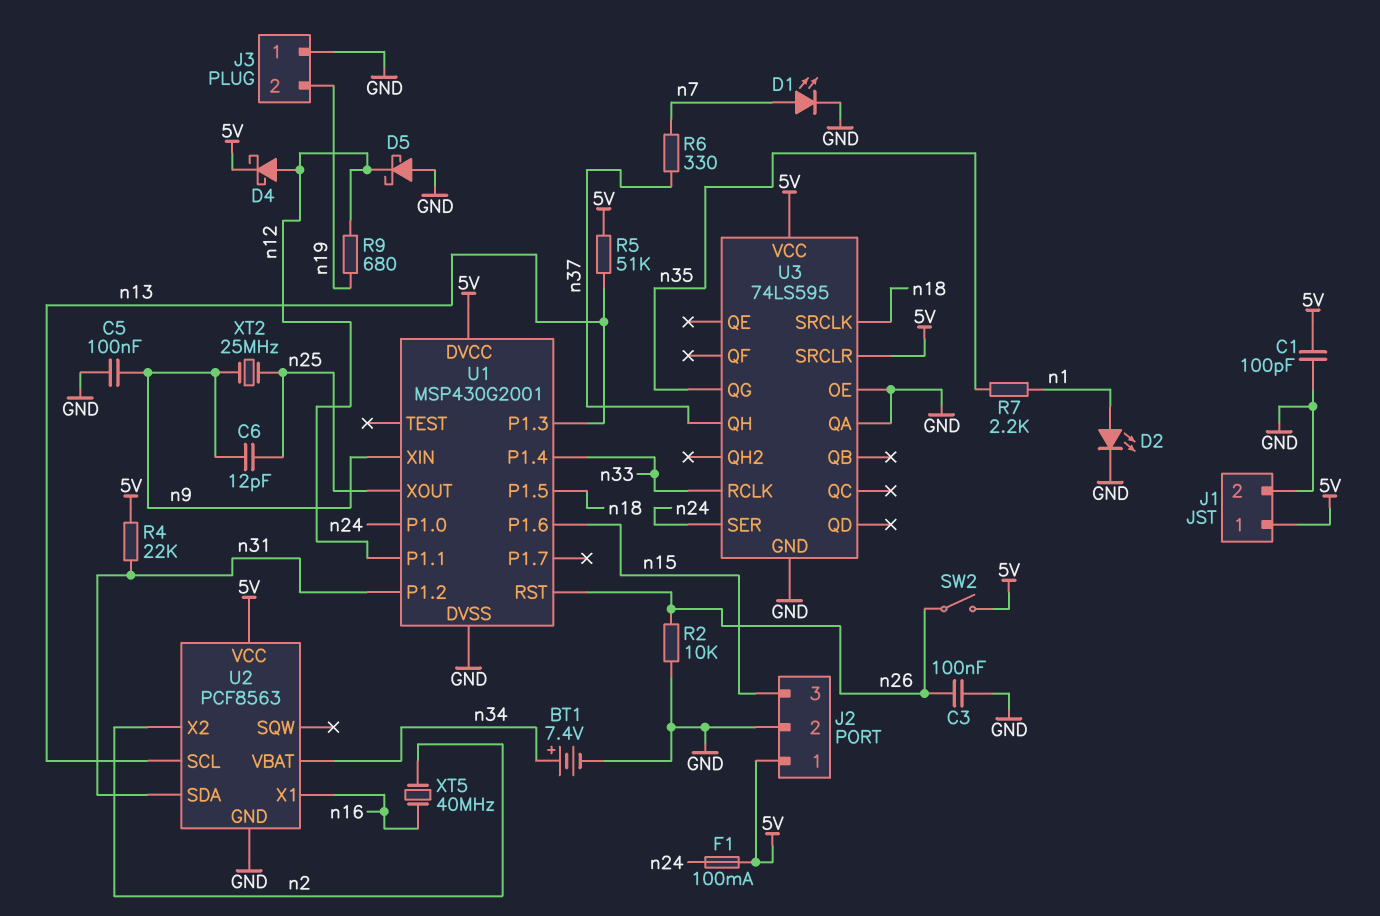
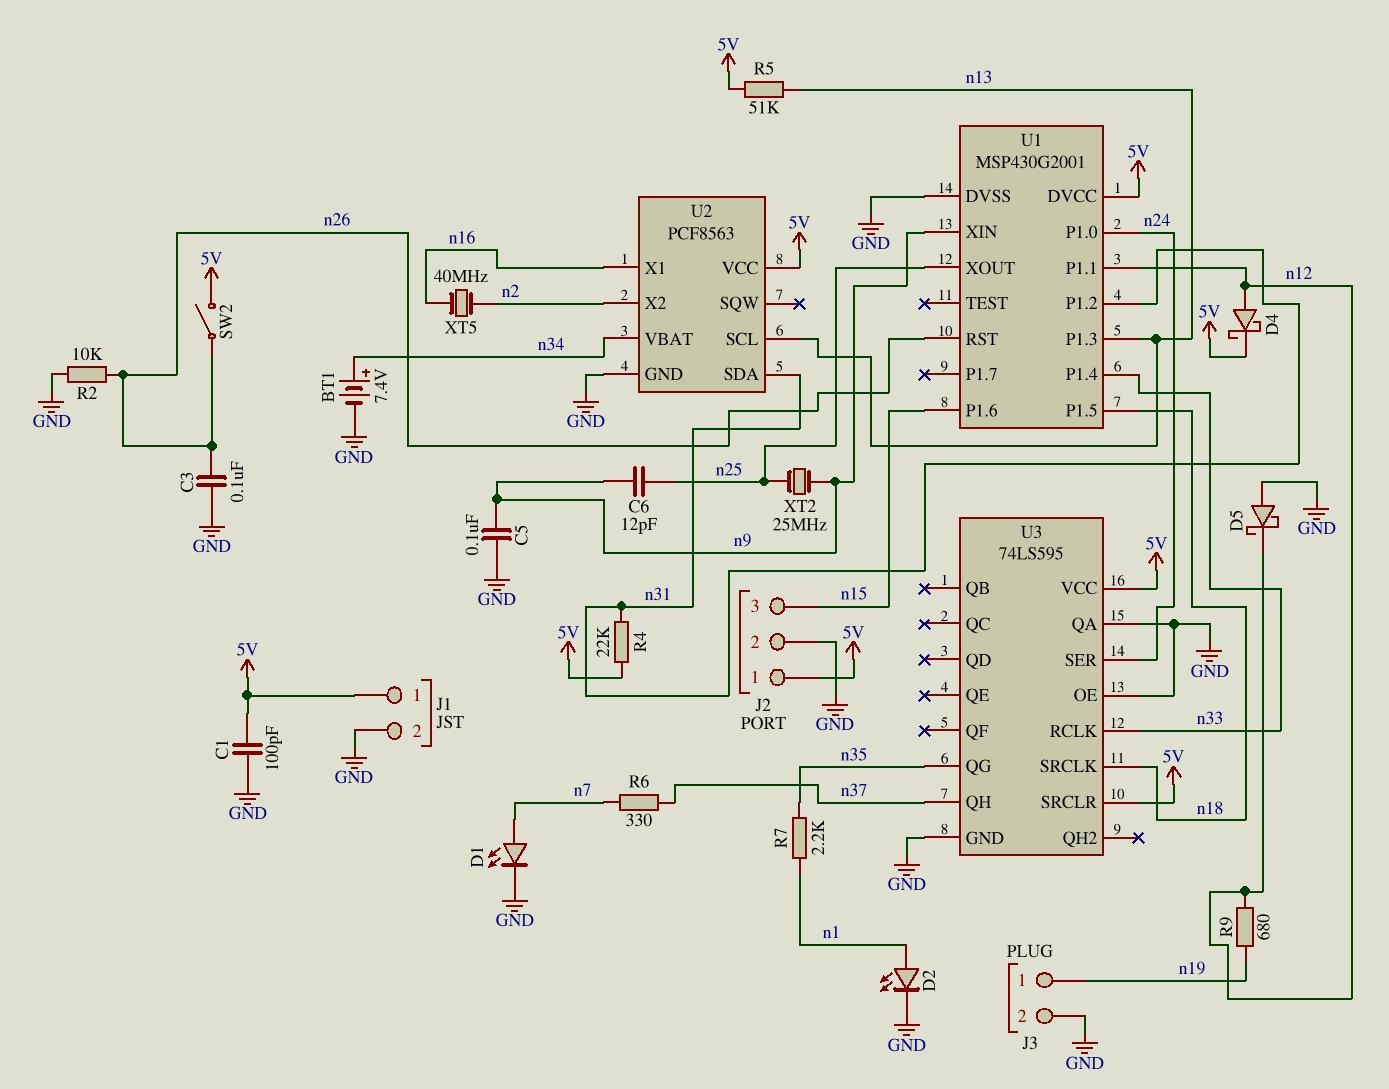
F1: 100mA (5V, n24) -> none
J3 pin 1: GND -> n19
J3 pin 2: n19 -> GND

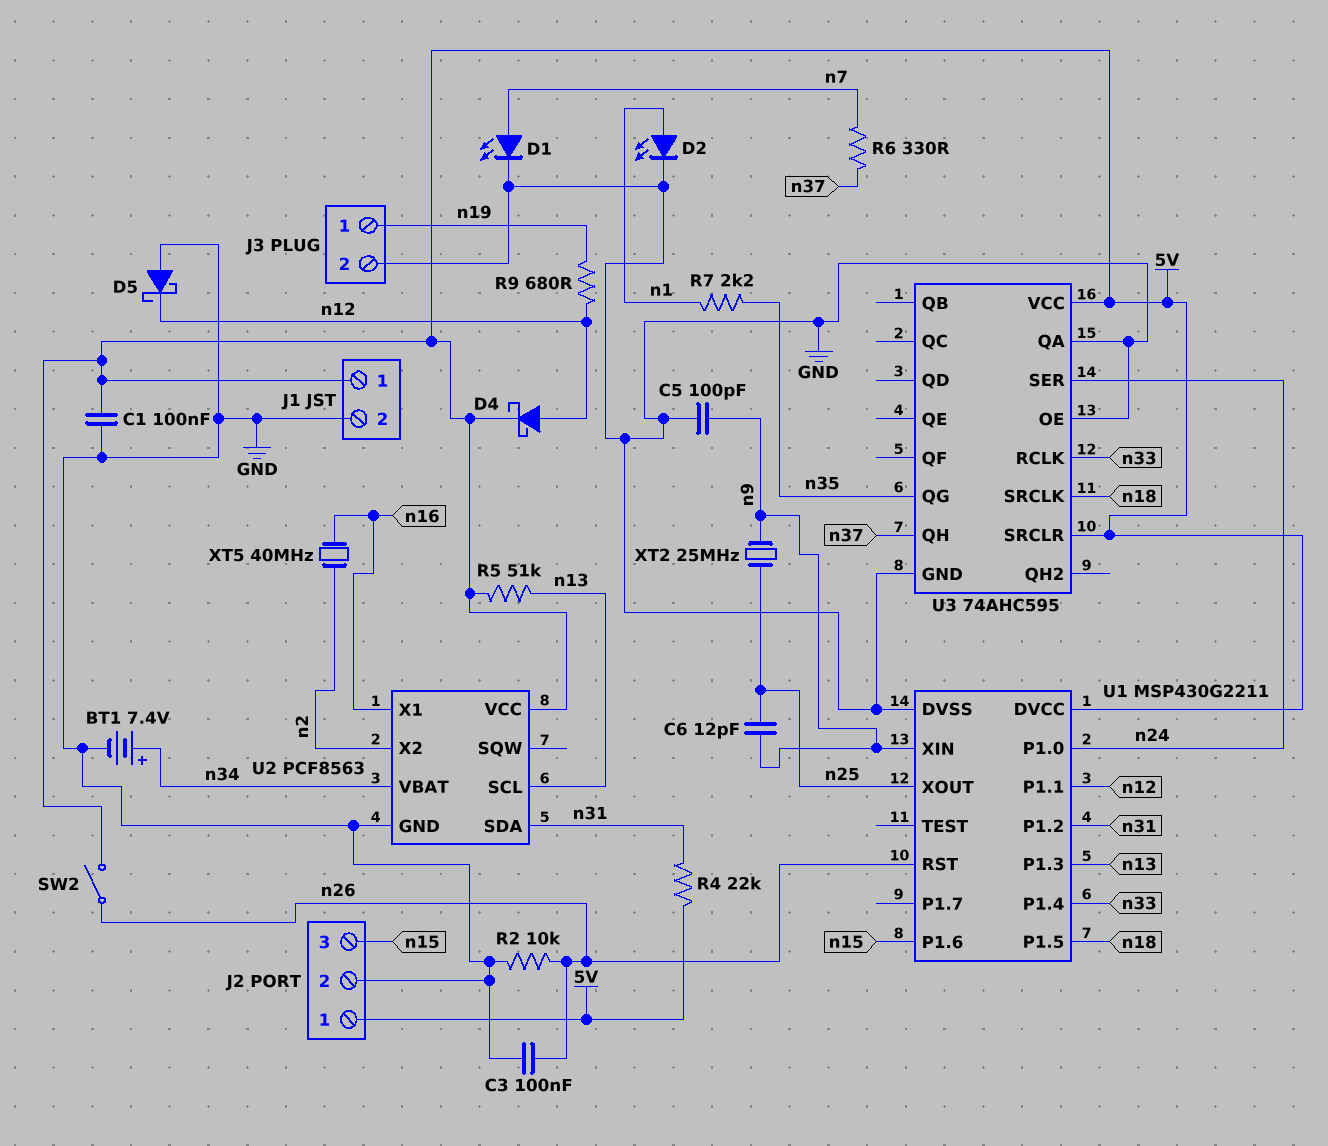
C1: 100pF (5V, GND) -> 100nF (5V, GND)
C5: 100nF (GND, n9) -> 100pF (GND, n9)
U1: MSP430G2001 -> MSP430G2211
U3: 74LS595 -> 74AHC595

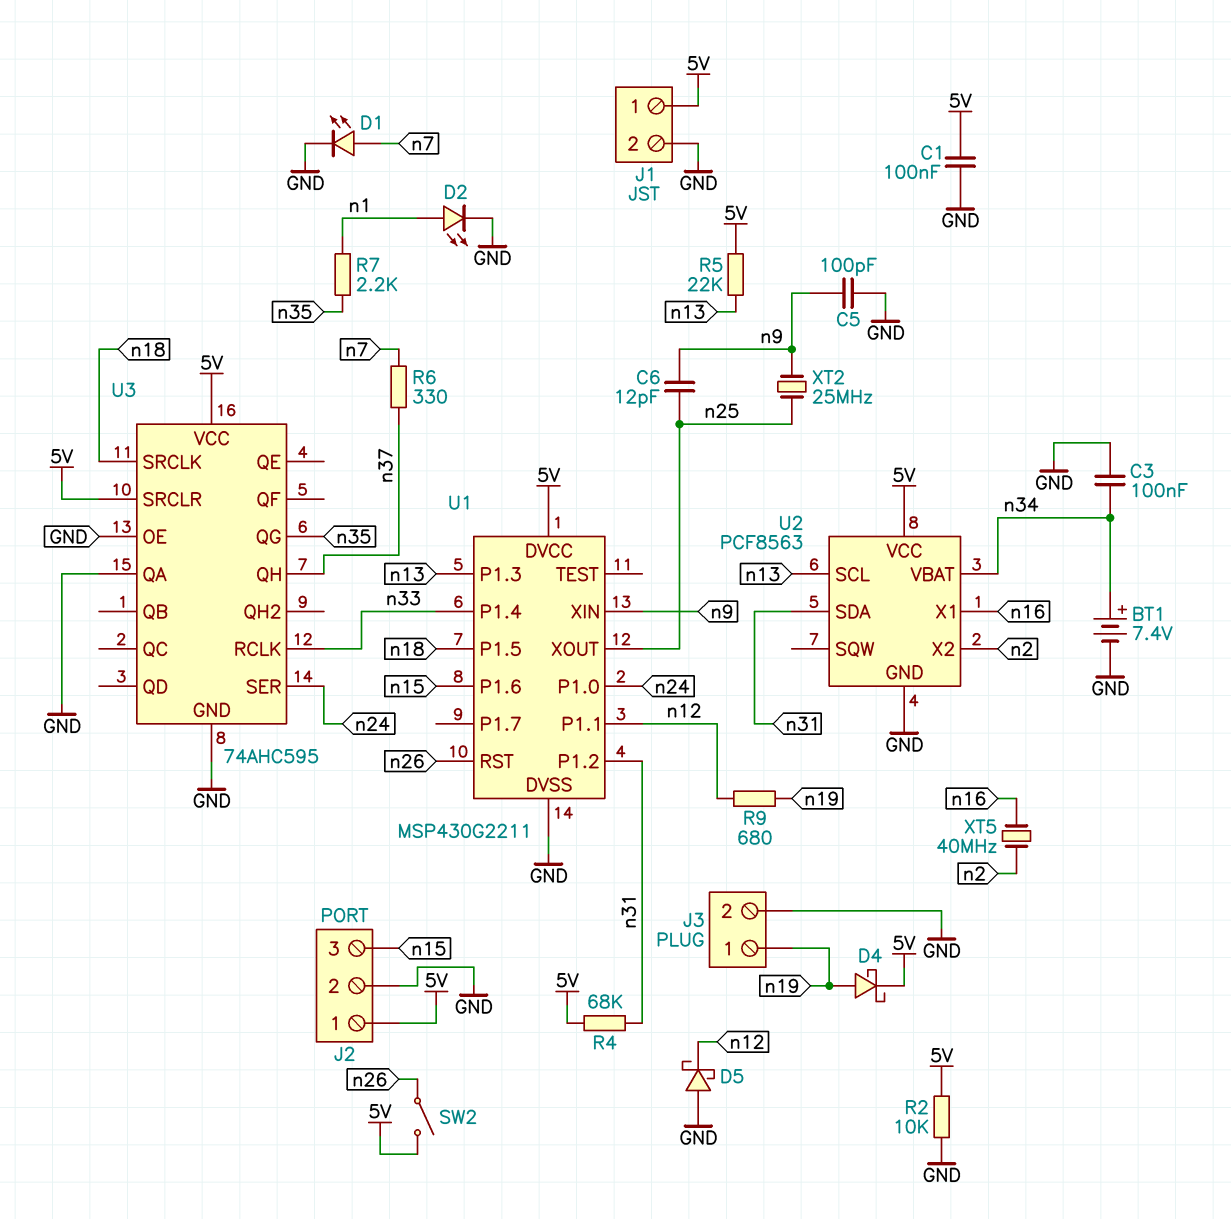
C3: 100nF (GND, n26) -> 100nF (GND, n34)
D4: schottky (A n12, K 5V) -> schottky (A n19, K 5V)
R2: 10k (GND, n26) -> 10k (5V, GND)
R4: 22k (5V, n31) -> 68k (5V, n31)
R5: 51k (5V, n13) -> 22k (5V, n13)

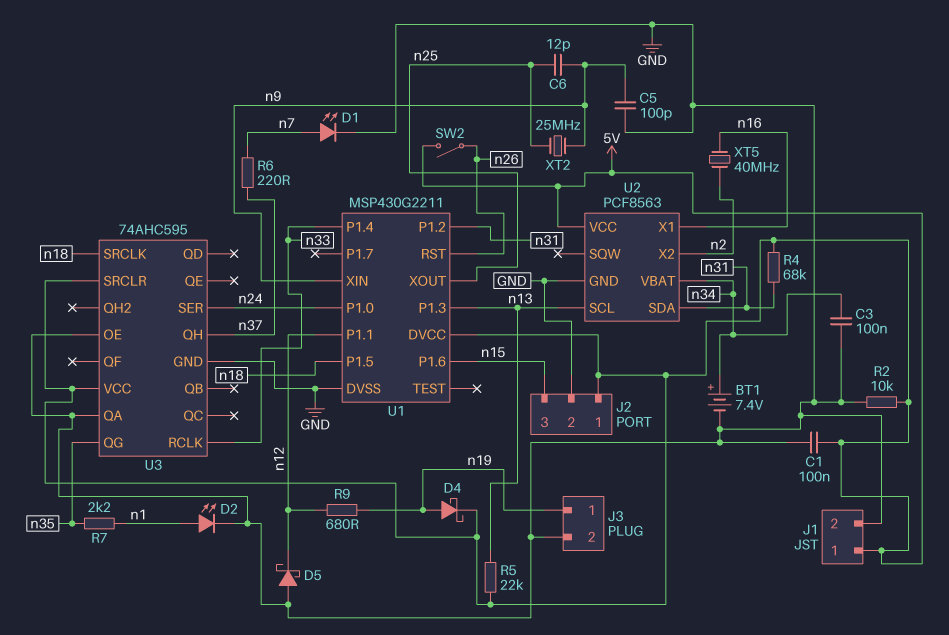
R6: 330 (n7, n37) -> 220 (n7, n37)

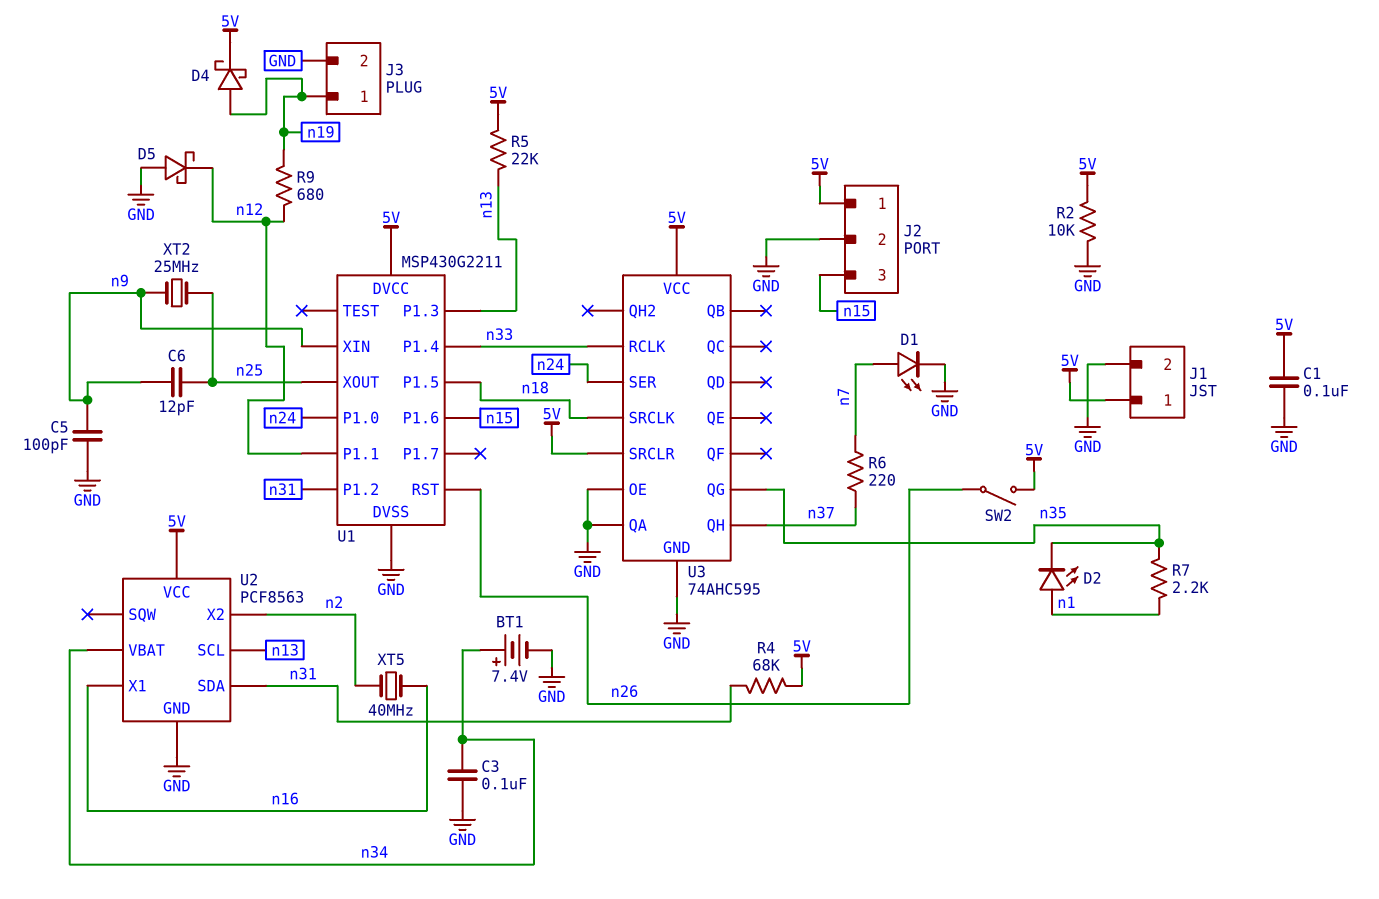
D2: LED (A n1, K GND) -> LED (A n1, K n35)

